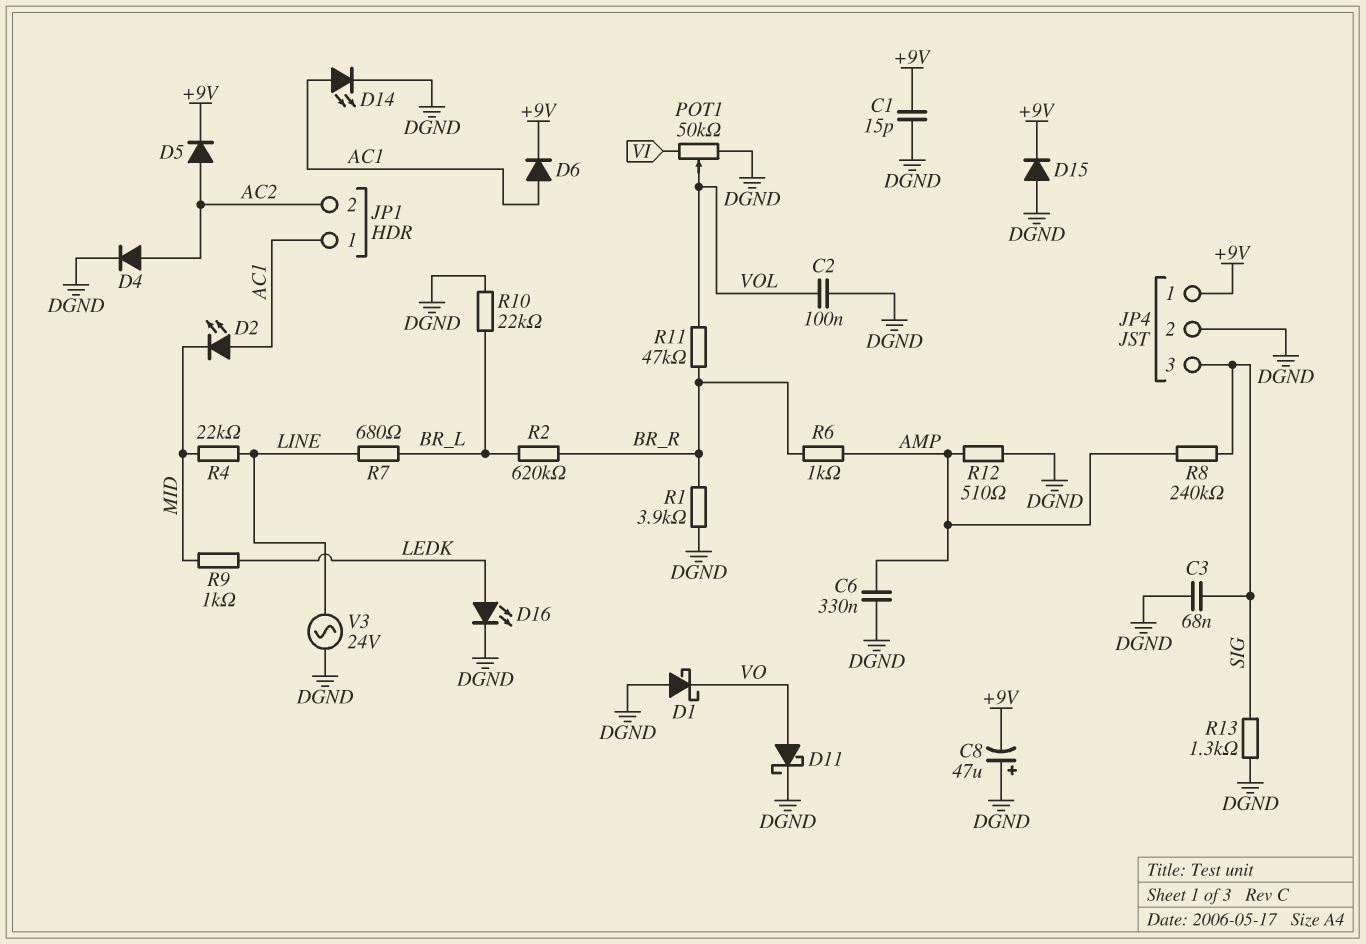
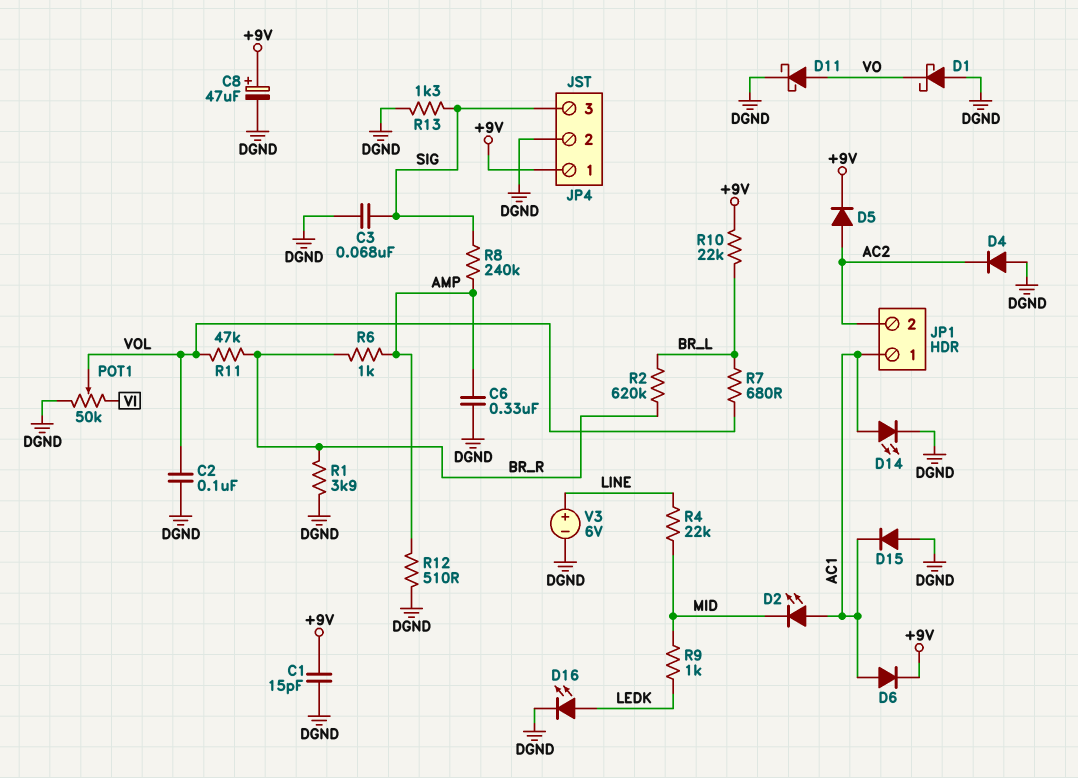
C8: 47uF (plus DGND, minus +9V) -> 47uF (plus +9V, minus DGND)
D4: diode (A AC2, K DGND) -> diode (A DGND, K AC2)
D15: diode (A DGND, K +9V) -> diode (A DGND, K AC1)
R7: 680 (BR_L, LINE) -> 680 (BR_L, VOL)
R10: 22k (BR_L, DGND) -> 22k (+9V, BR_L)
V3: AC 24V (DGND, LINE) -> 6V (plus LINE, minus DGND)

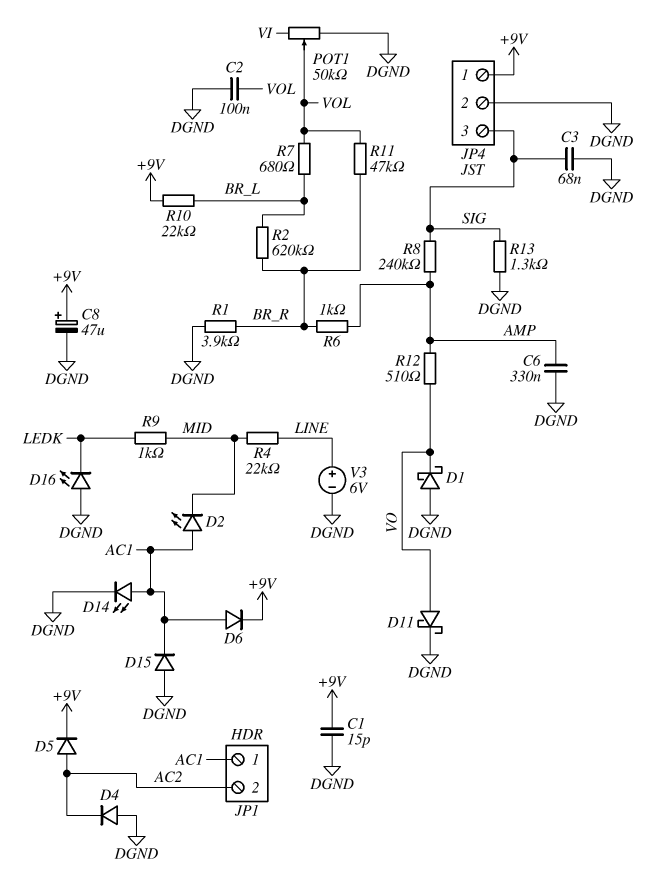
D16: LED (A LEDK, K DGND) -> LED (A DGND, K LEDK)
R12: 510 (AMP, DGND) -> 510 (AMP, VO)

